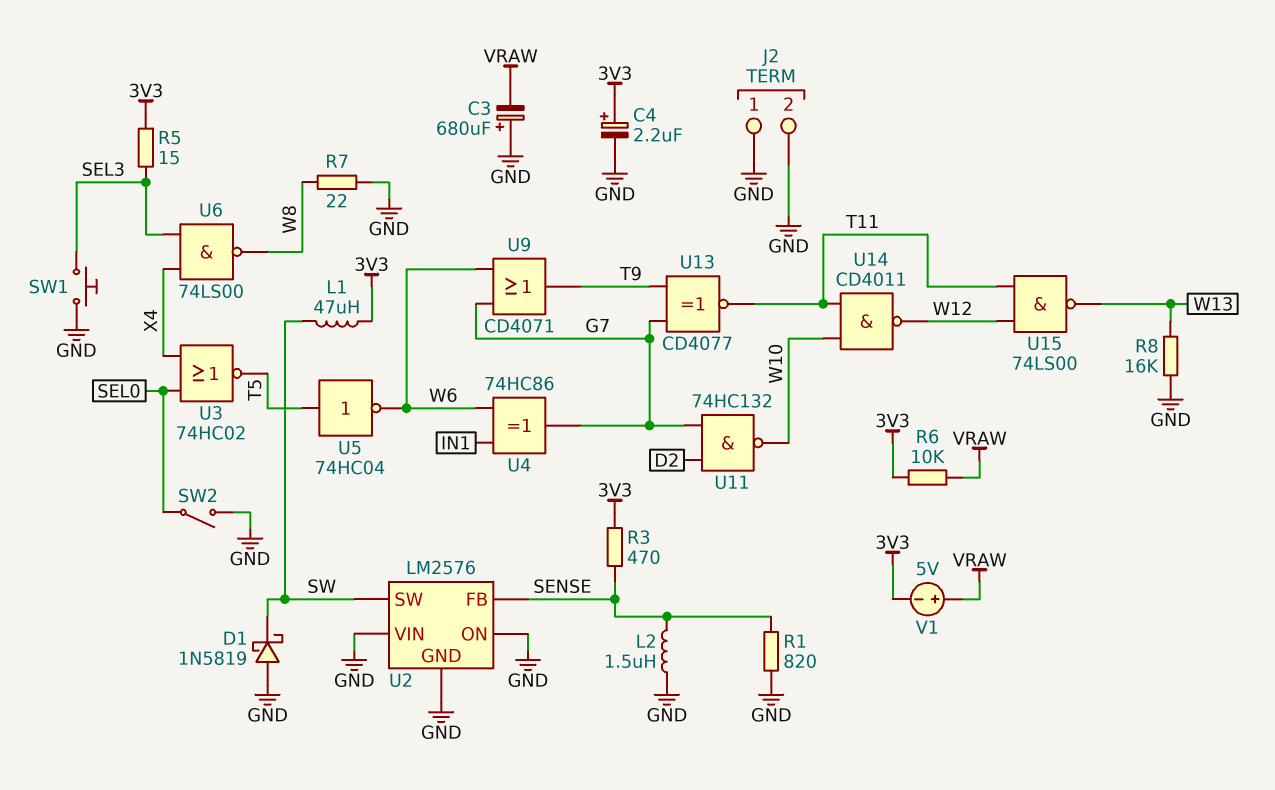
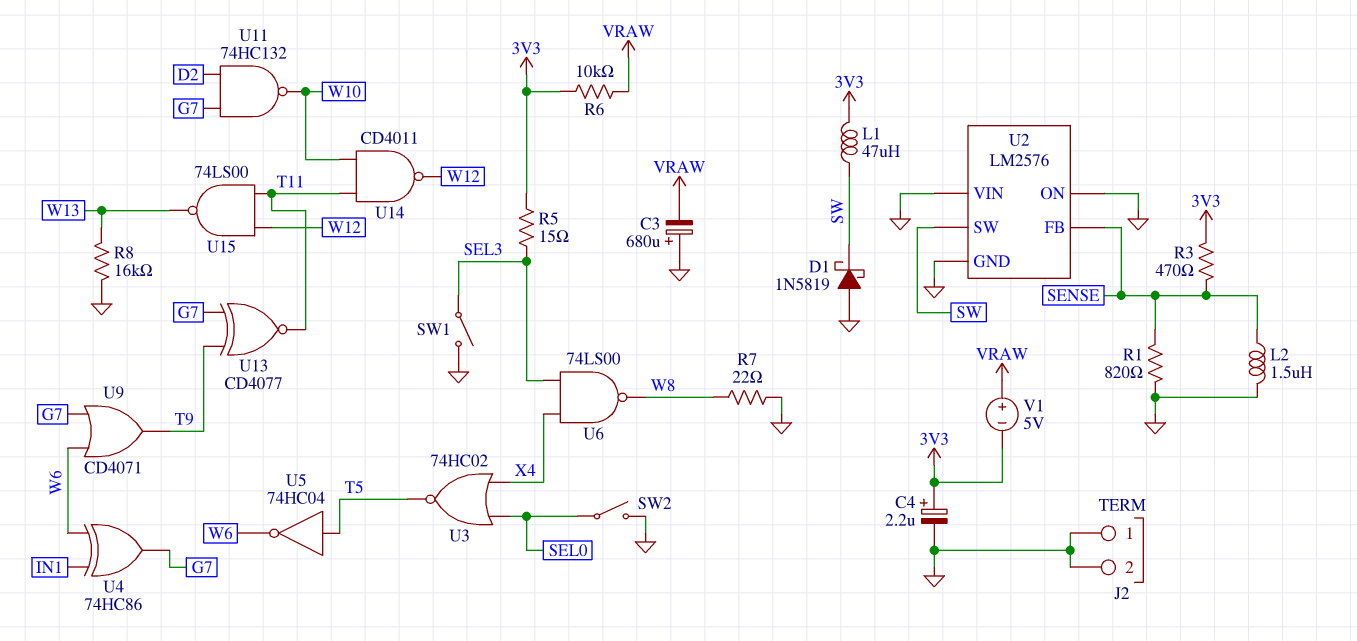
SW1: button (GND, SEL3) -> switch (GND, SEL3)

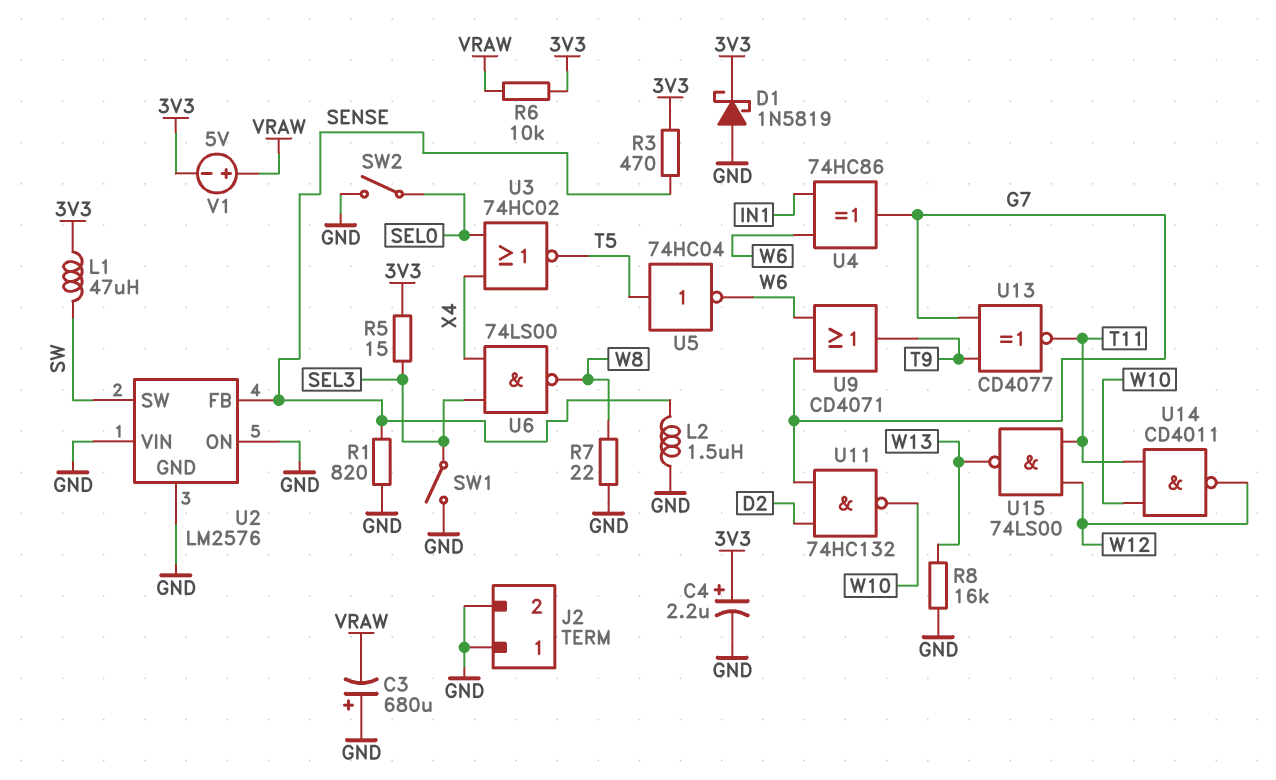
D1: schottky 1N5819 (A GND, K SW) -> schottky 1N5819 (A GND, K 3V3)

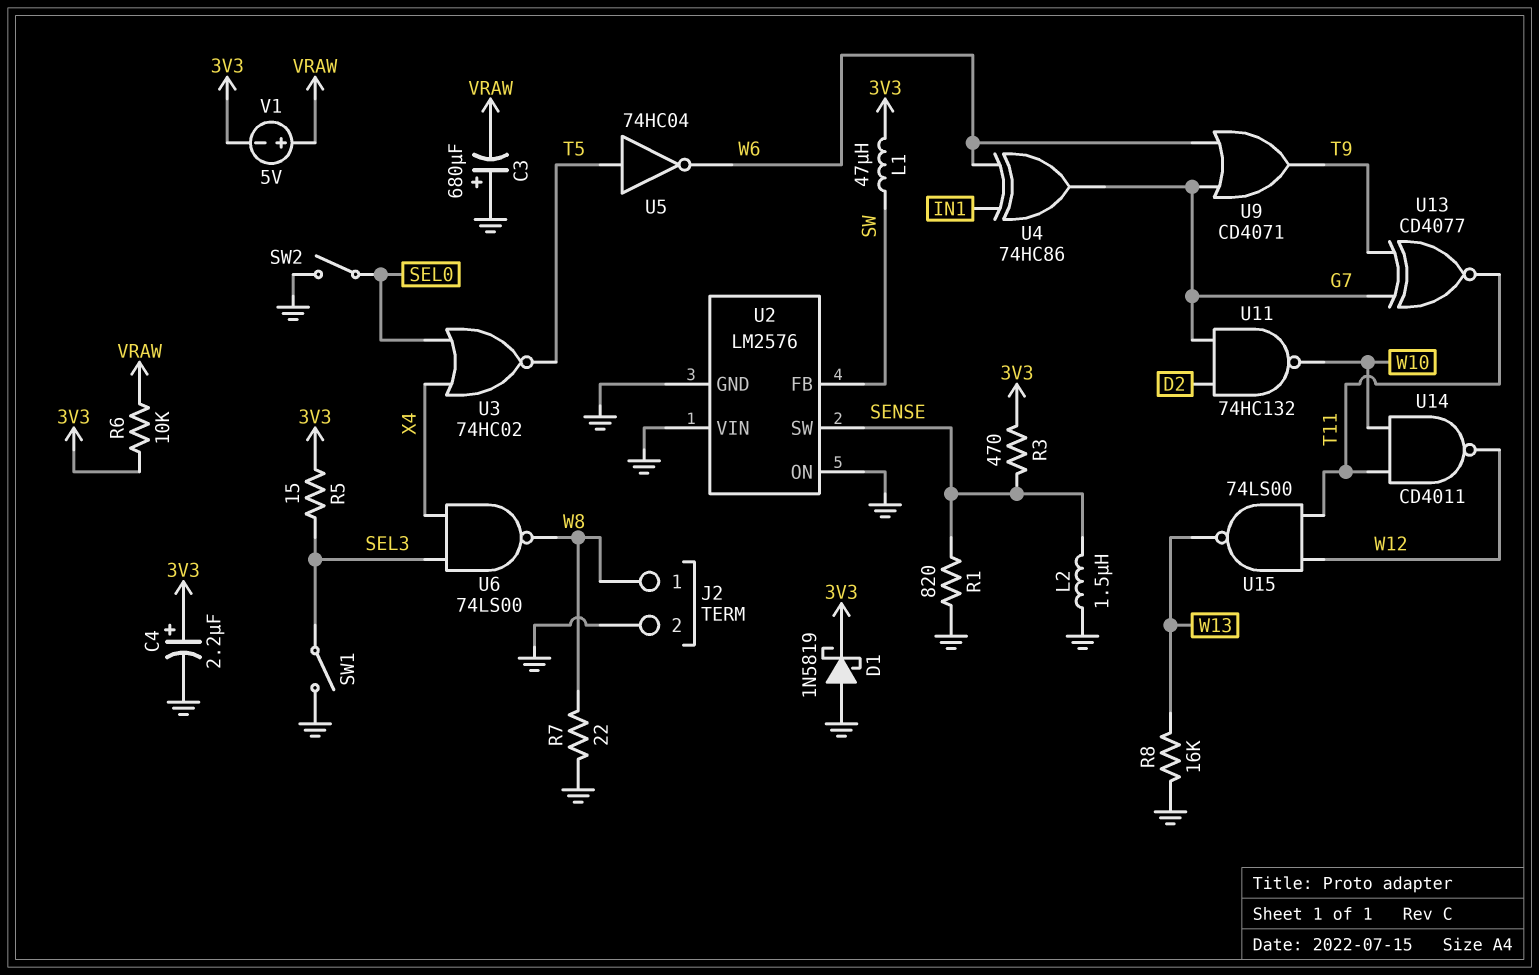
J2 pin 1: GND -> W8
U2 pin FB: SENSE -> SW
U2 pin SW: SW -> SENSE

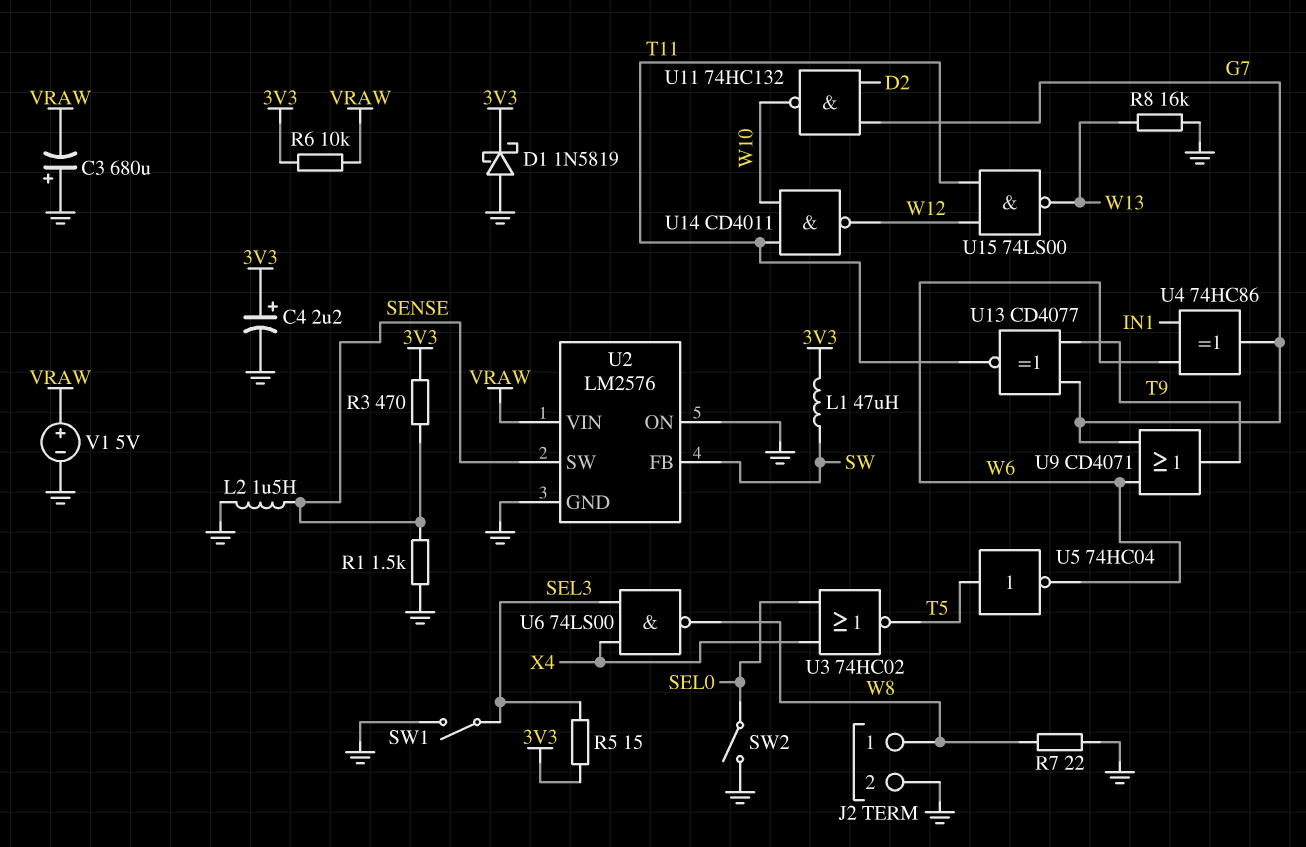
R1: 820 (GND, SENSE) -> 1.5k (GND, SENSE)
U2 pin VIN: GND -> VRAW
V1: 5V (plus VRAW, minus 3V3) -> 5V (plus VRAW, minus GND)

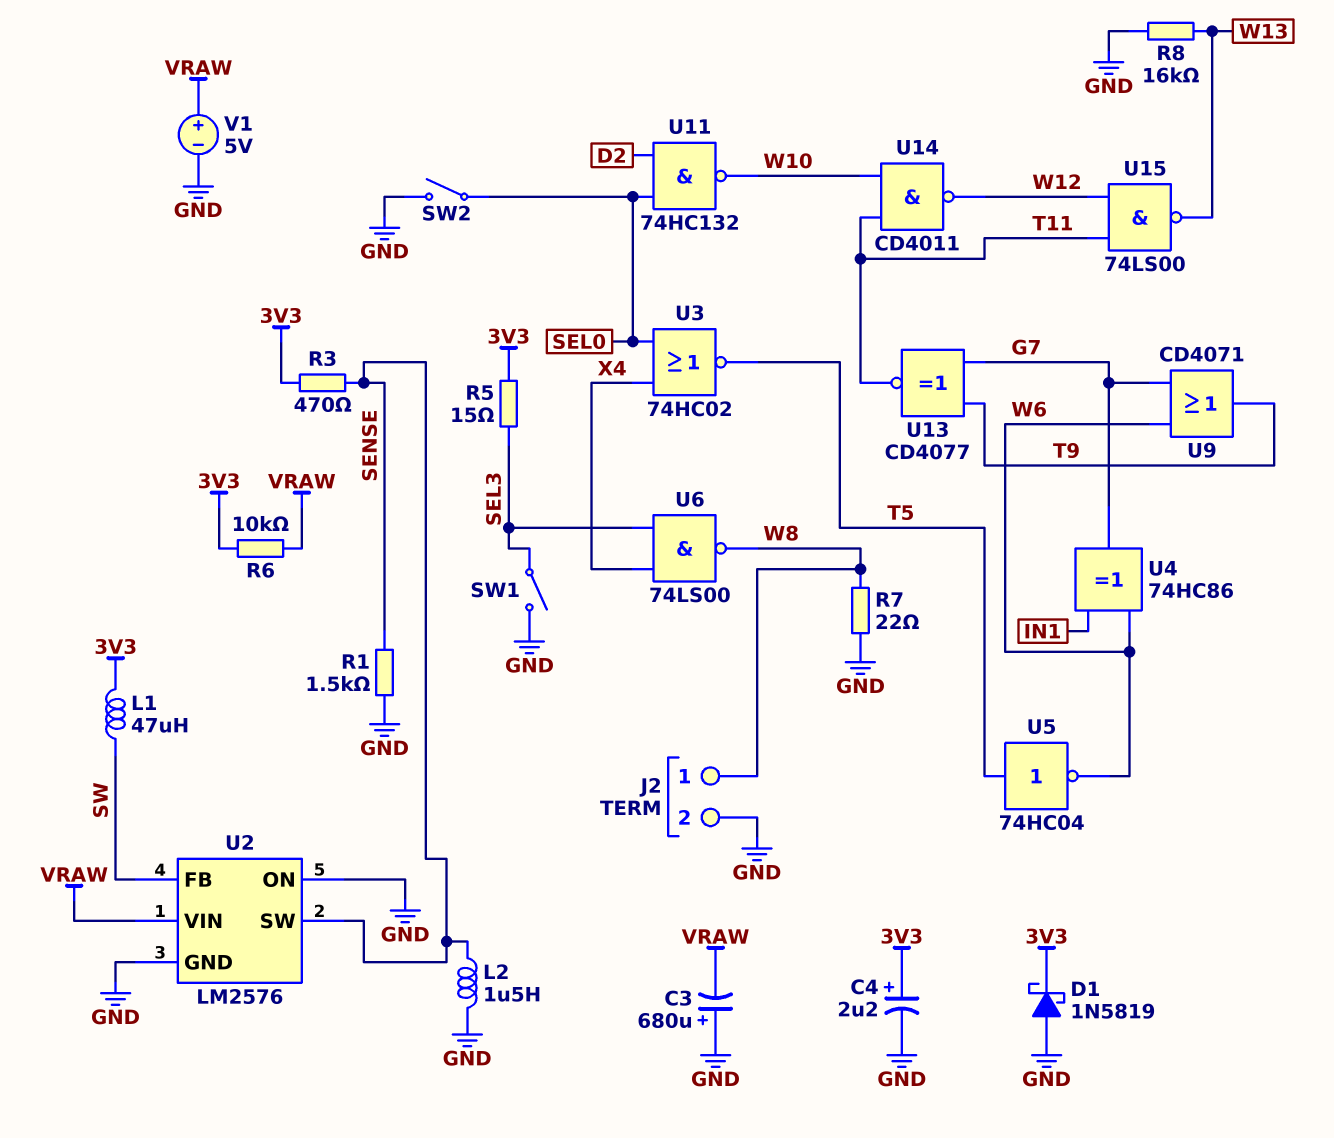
U11: NAND 74HC132 (in D2, in G7, out W10) -> NAND 74HC132 (in D2, in SEL0, out W10)

